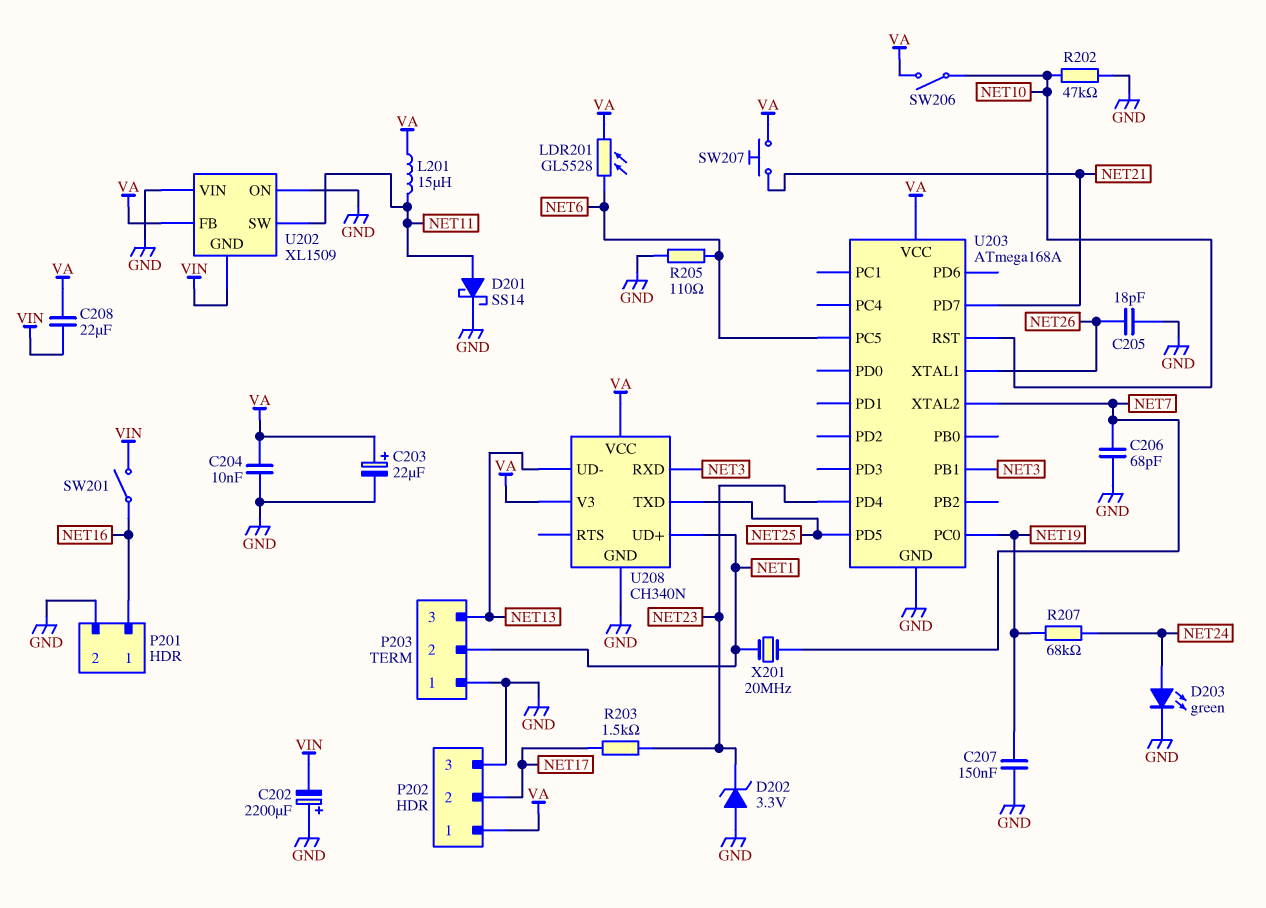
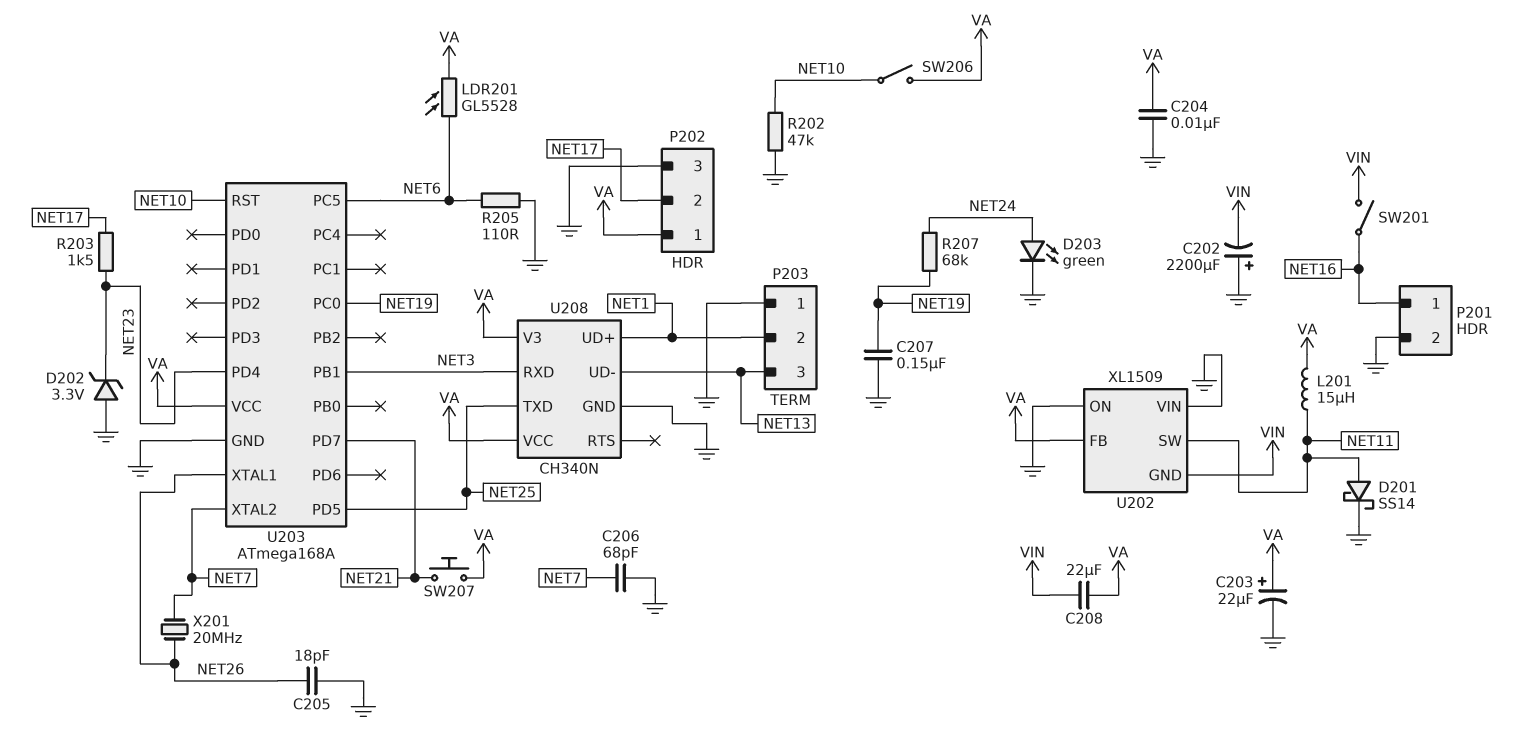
X201: 20MHz (NET1, NET7) -> 20MHz (NET7, NET26)

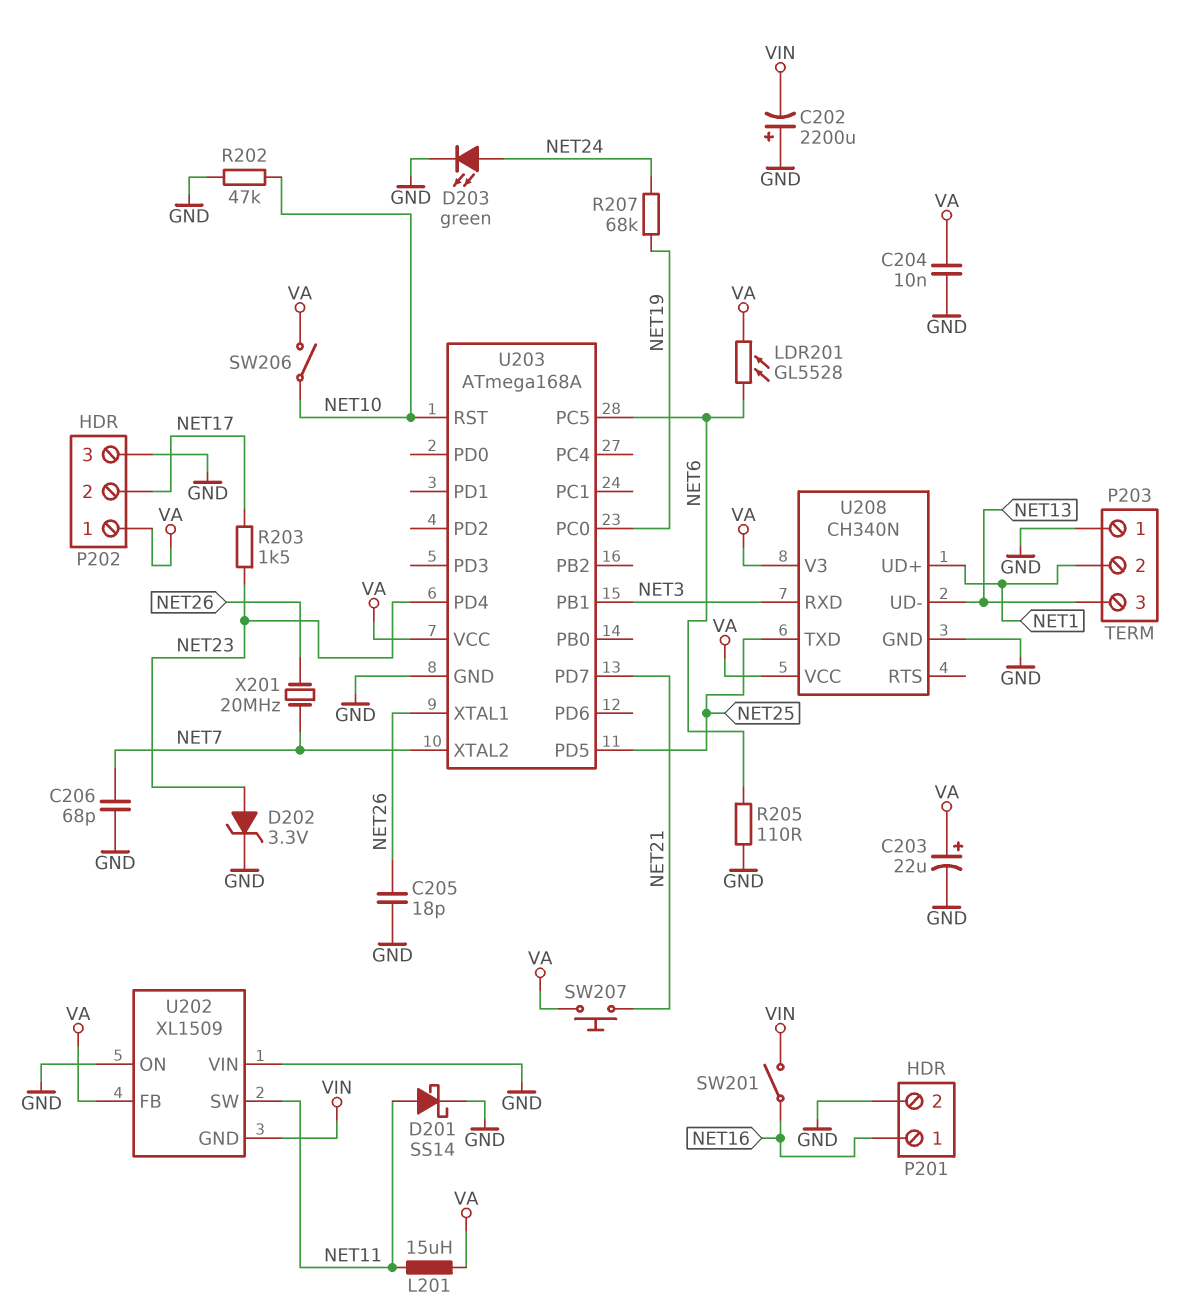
C207: 150nF (GND, NET19) -> none
C208: 22uF (VA, VIN) -> none
D202: zener 3.3V (A GND, K NET23) -> zener 3.3V (A NET23, K GND)

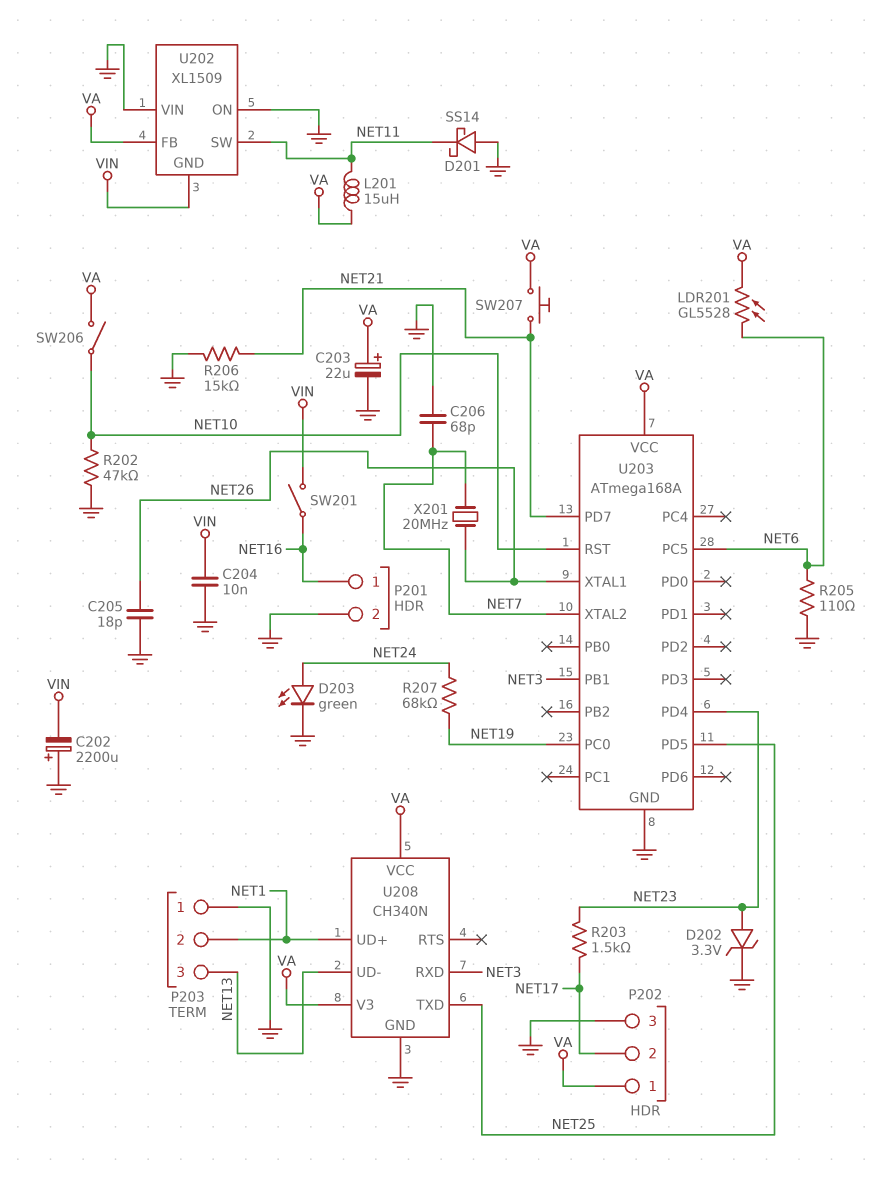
C204: 10nF (GND, VA) -> 10nF (GND, VIN)
D201: schottky SS14 (A NET11, K GND) -> schottky SS14 (A GND, K NET11)
R206: none -> 15k (GND, NET21)

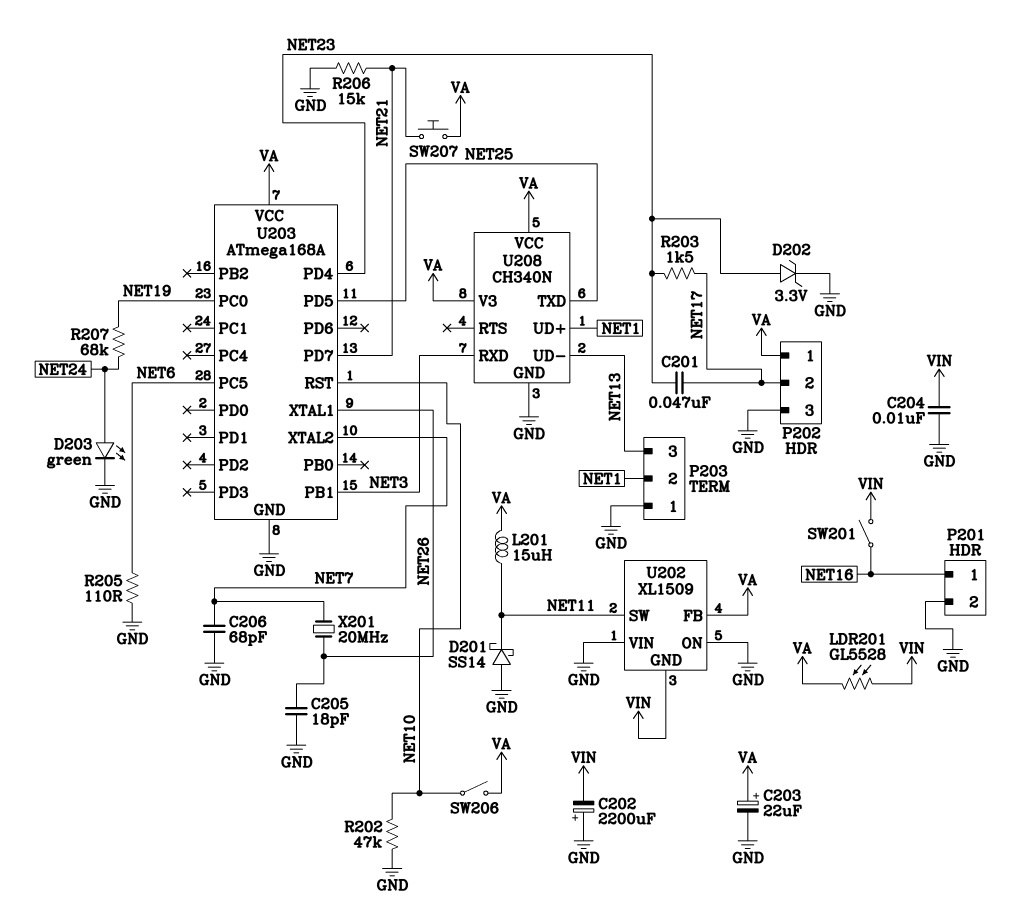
C201: none -> 47nF (NET17, NET23)
LDR201: GL5528 (NET6, VA) -> GL5528 (VA, VIN)

